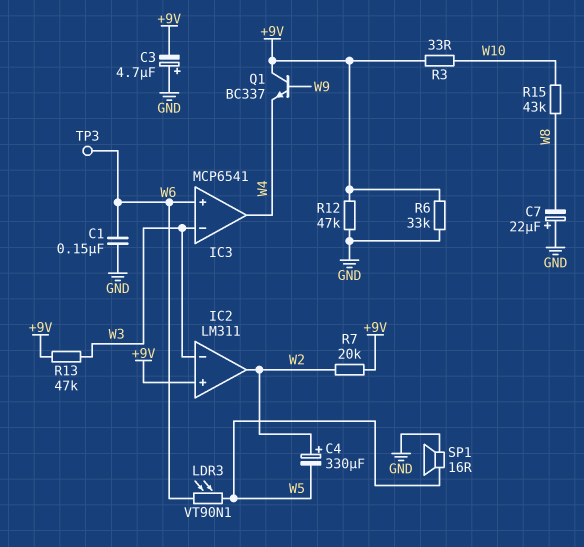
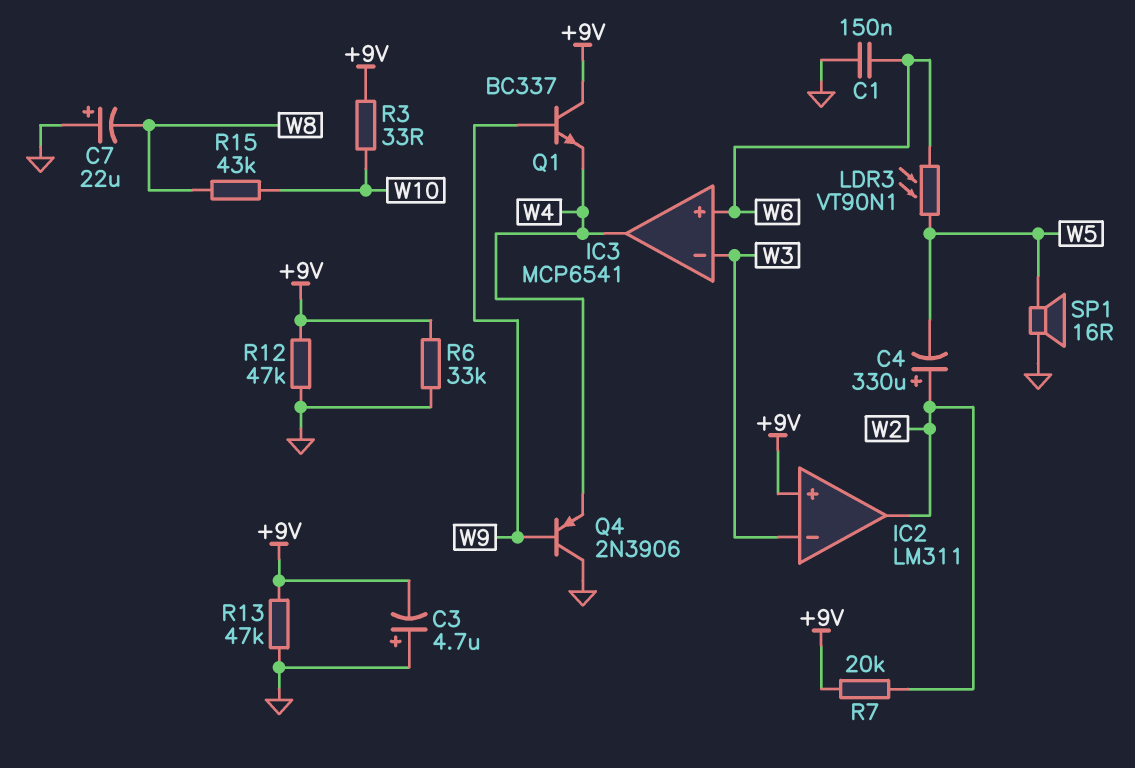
Q4: none -> PNP 2N3906 (B W9, C GND, E W4)
R13: 47k (+9V, W3) -> 47k (+9V, GND)
TP3: test point (W6) -> none

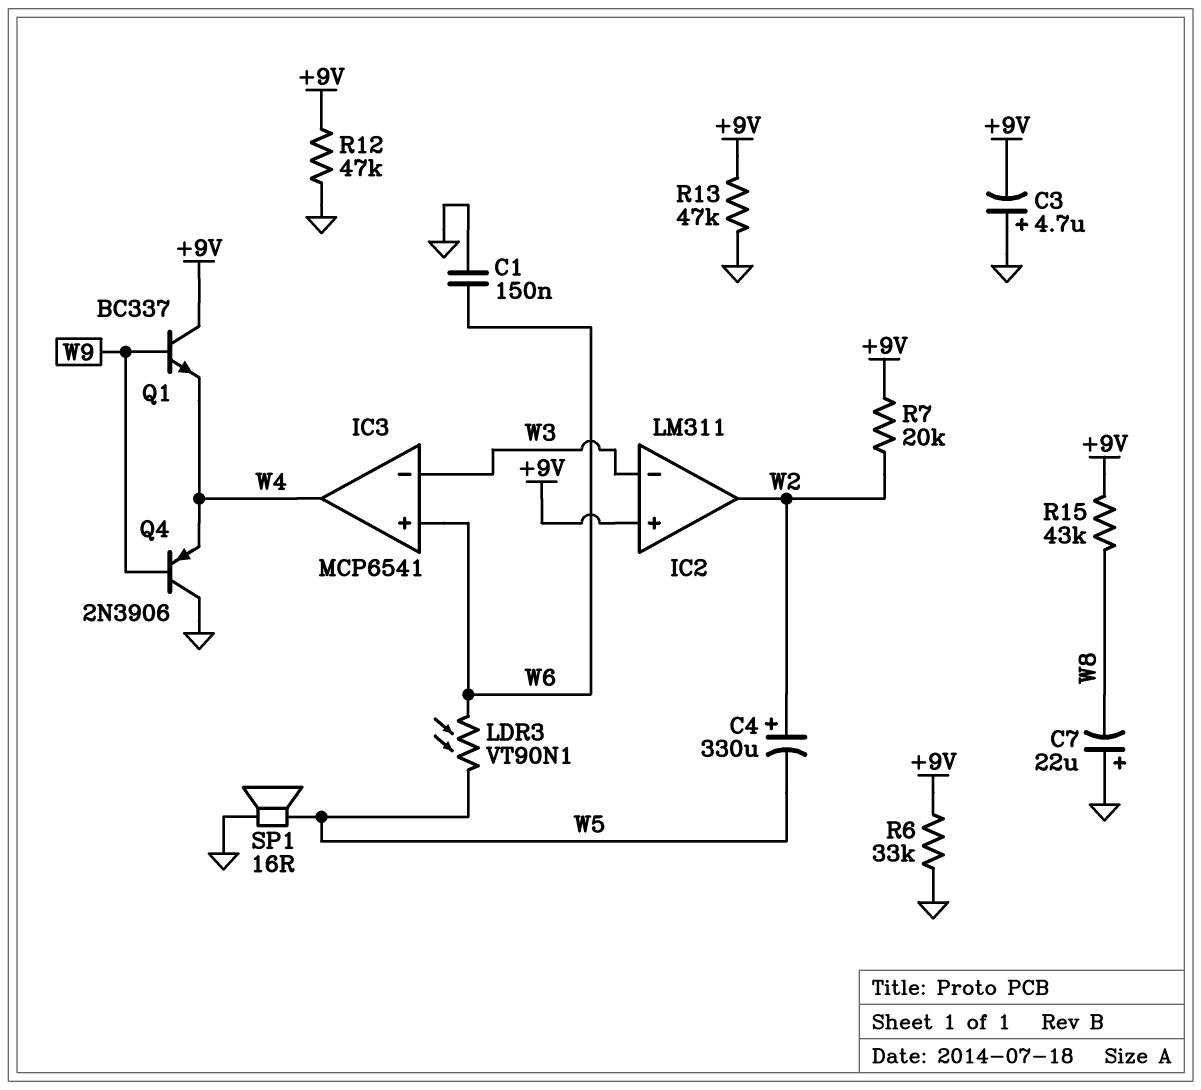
R3: 33 (+9V, W10) -> none
R15: 43k (W8, W10) -> 43k (+9V, W8)

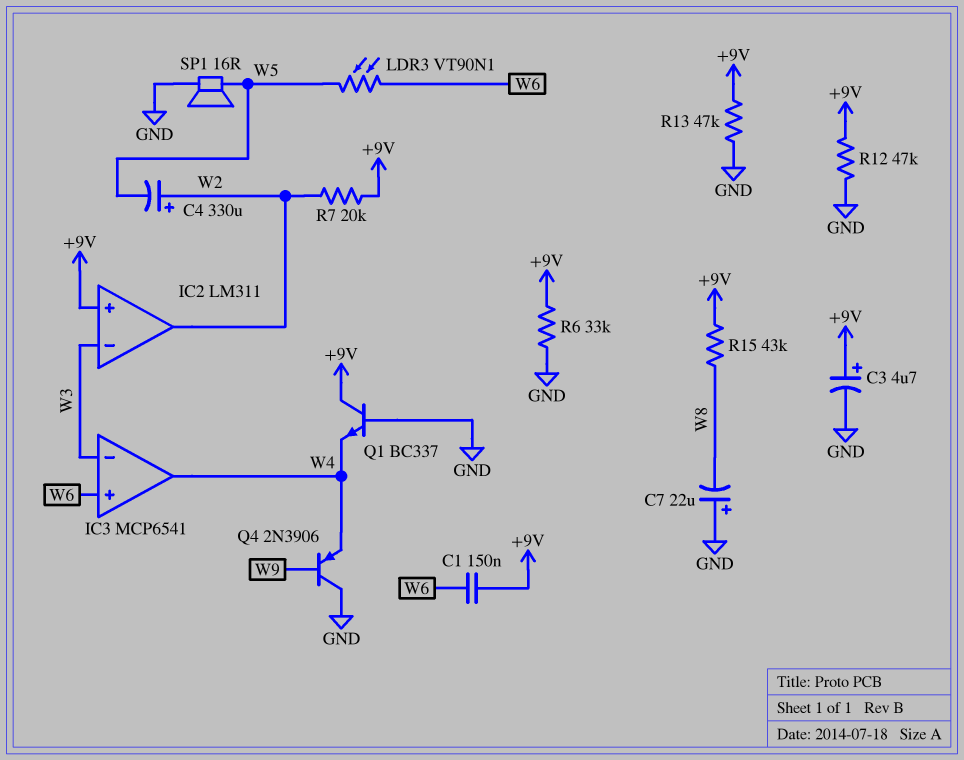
C1: 150nF (GND, W6) -> 150nF (+9V, W6)
C3: 4.7uF (plus GND, minus +9V) -> 4.7uF (plus +9V, minus GND)
Q1: NPN BC337 (B W9, C +9V, E W4) -> NPN BC337 (B GND, C +9V, E W4)

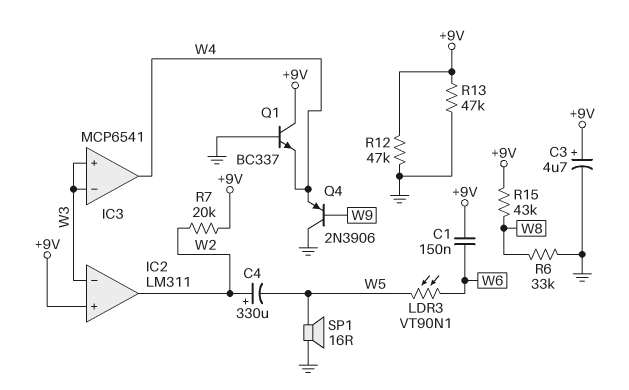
C7: 22uF (plus GND, minus W8) -> none
IC3 pin in+: W6 -> W3
R6: 33k (+9V, GND) -> 33k (GND, W8)

